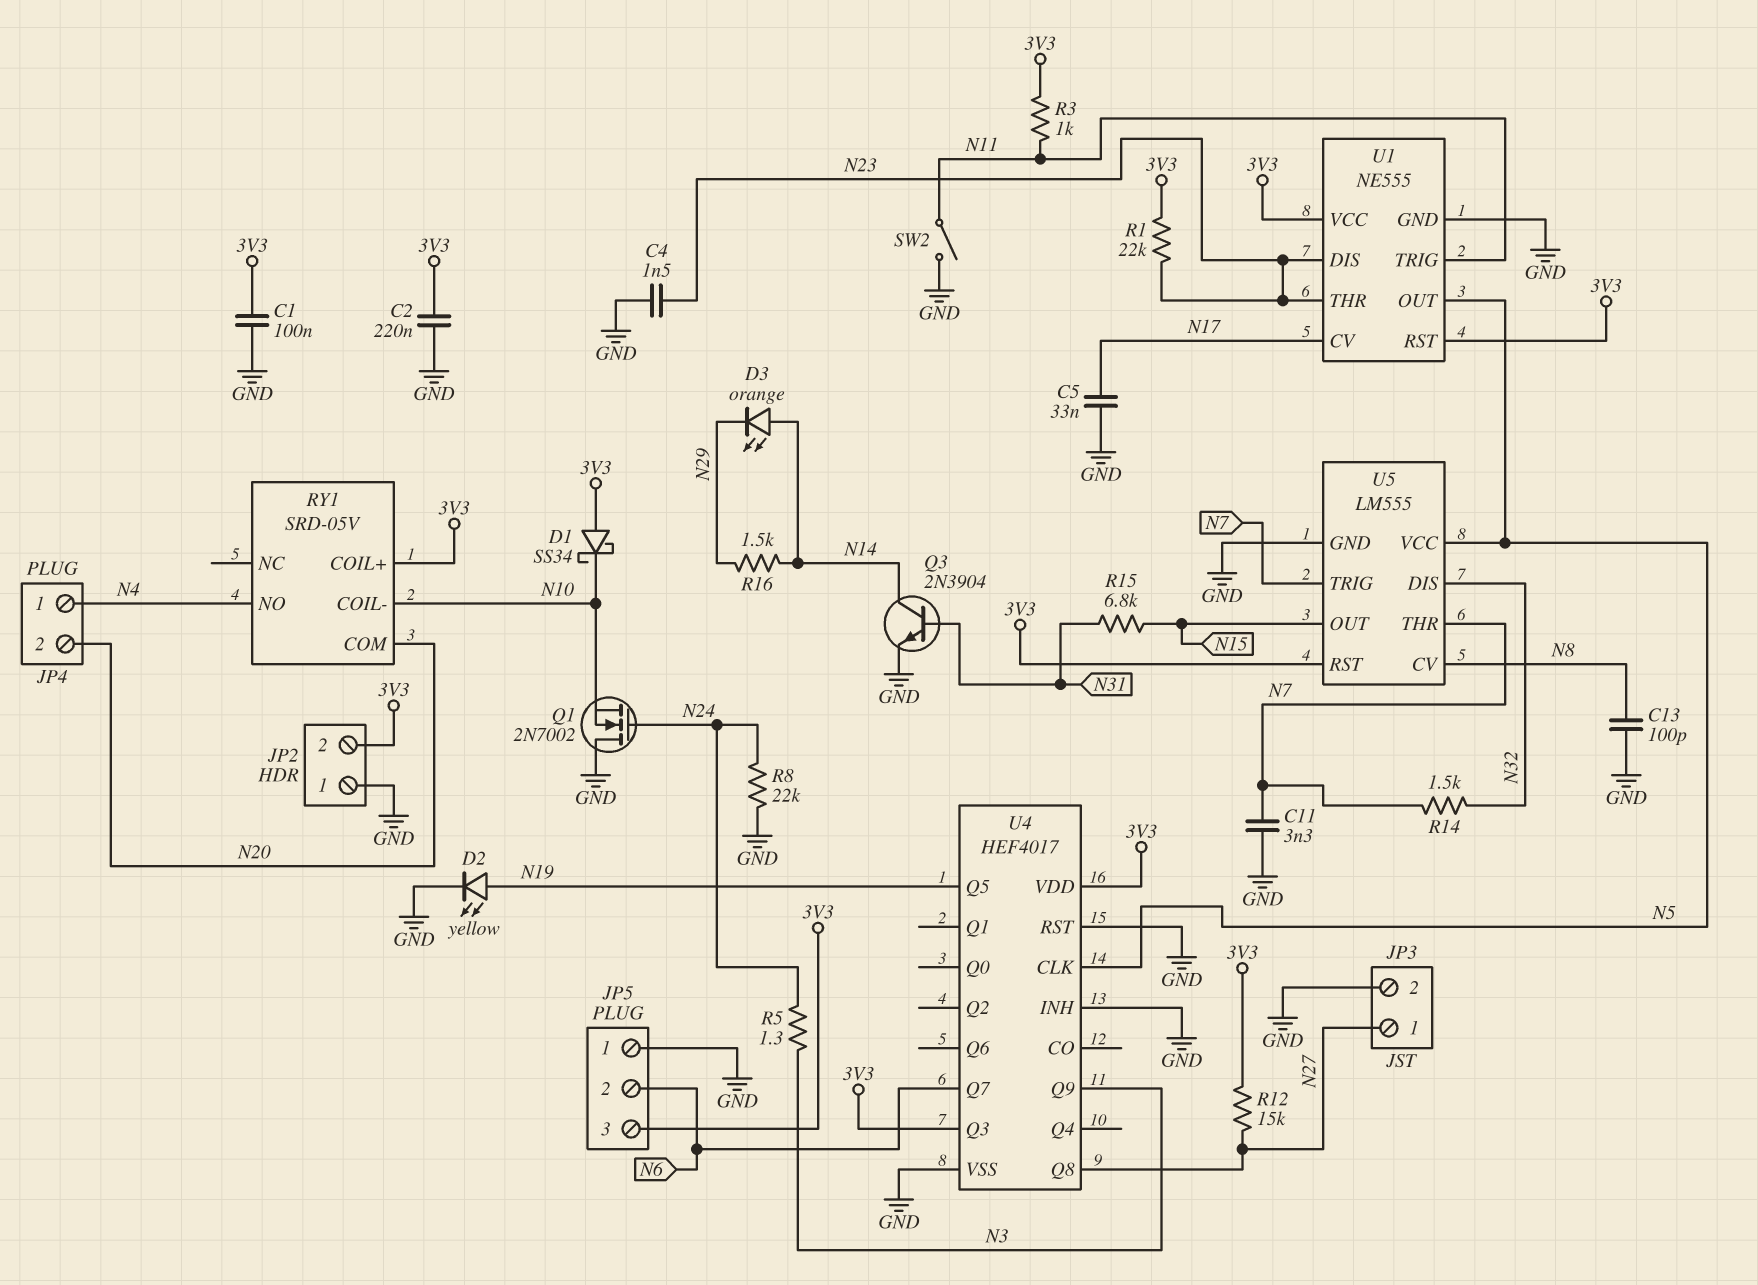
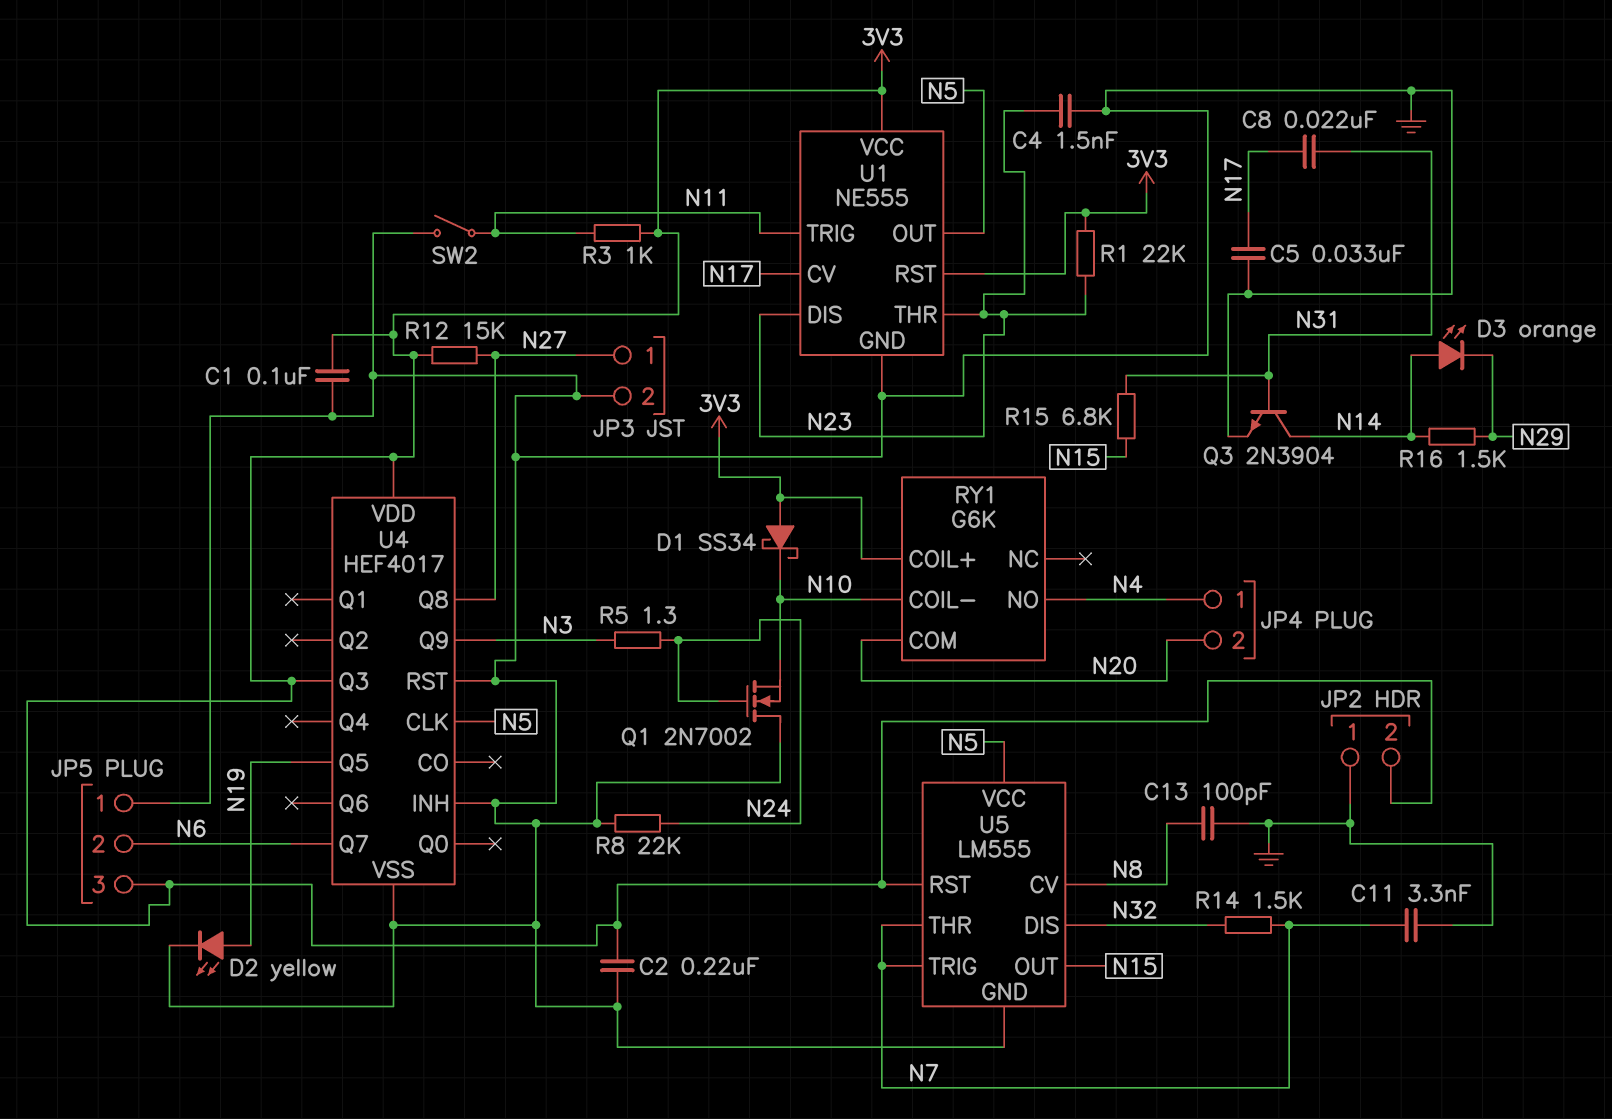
C8: none -> 22nF (N17, N31)
RY1: SRD-05V -> G6K

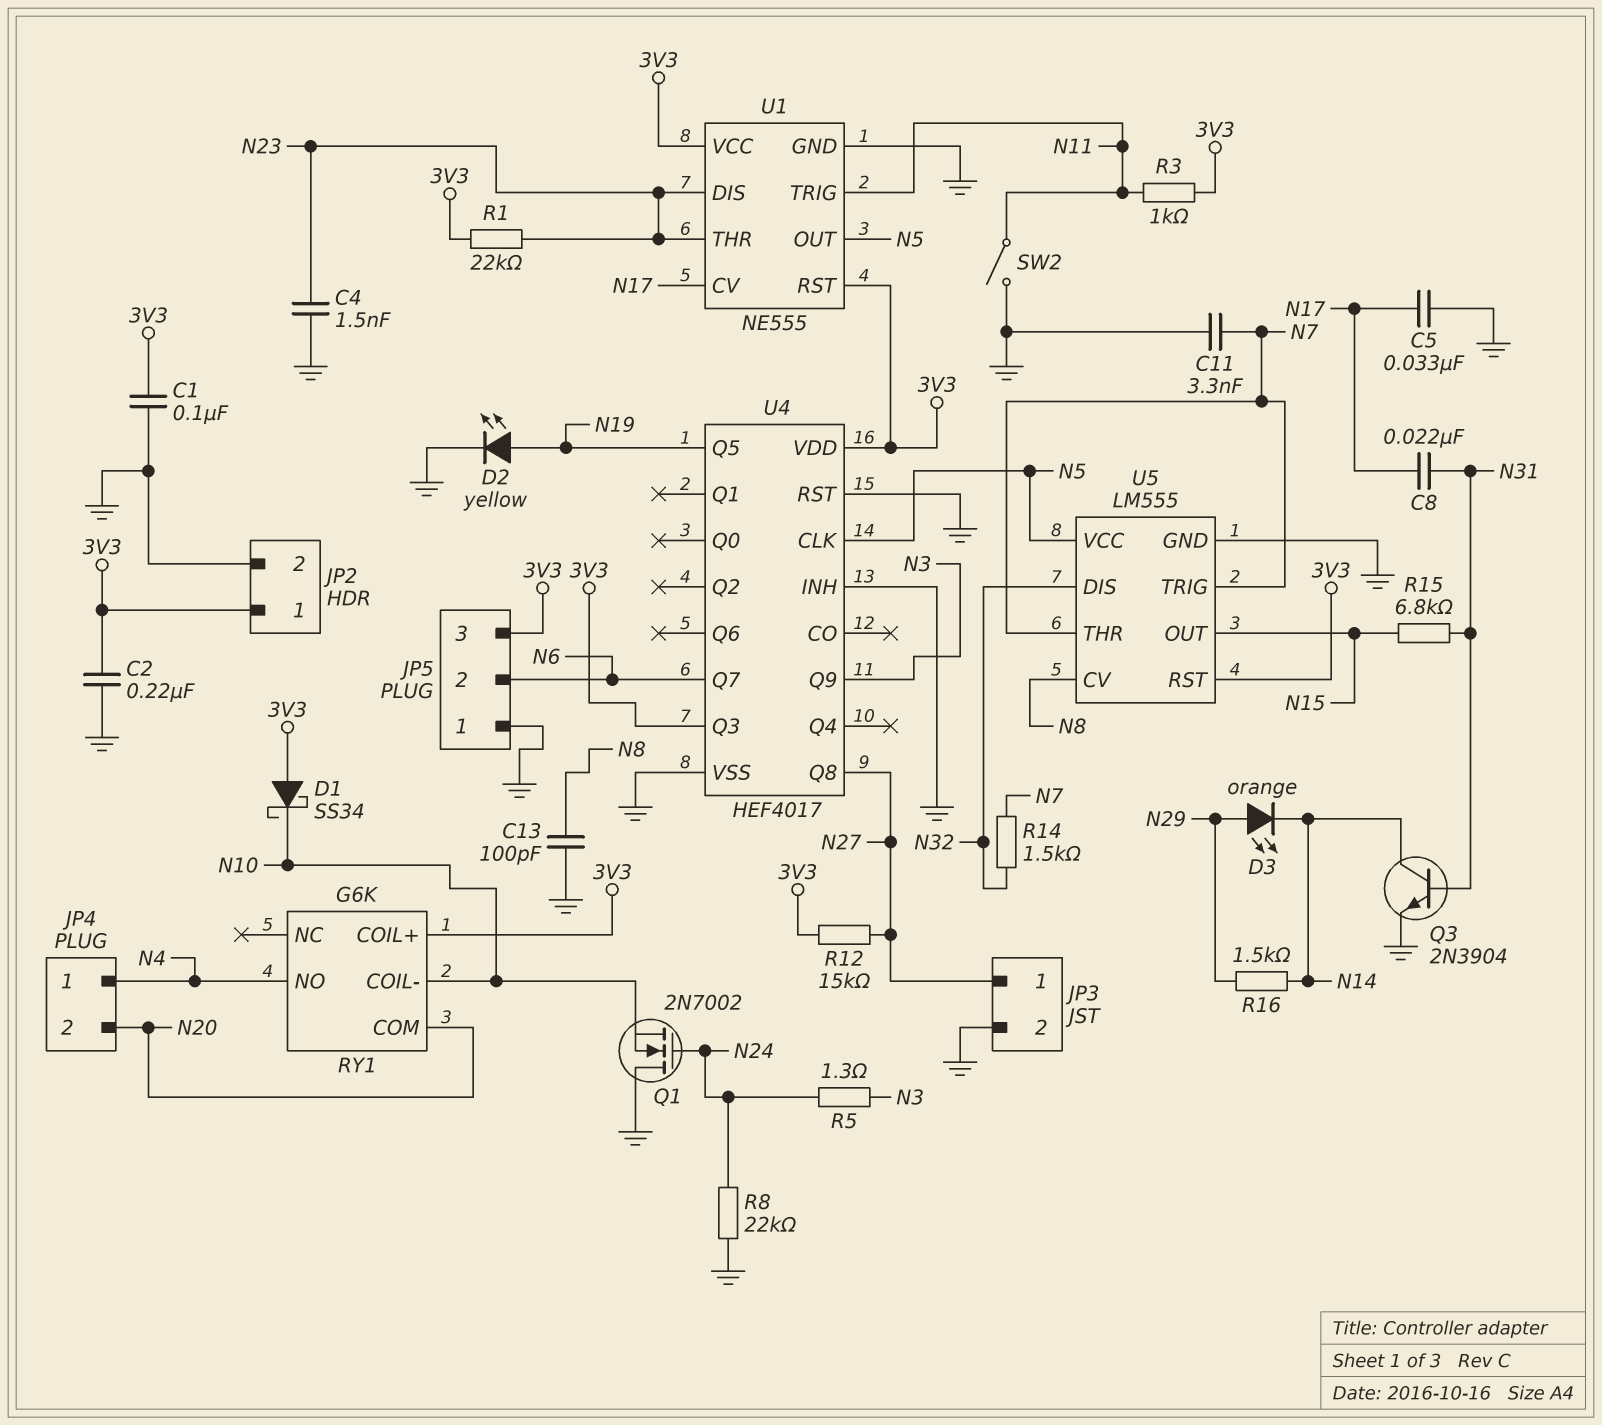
D3: LED orange (A N14, K N29) -> LED orange (A N29, K N14)
JP2 pin 1: GND -> 3V3
JP2 pin 2: 3V3 -> GND

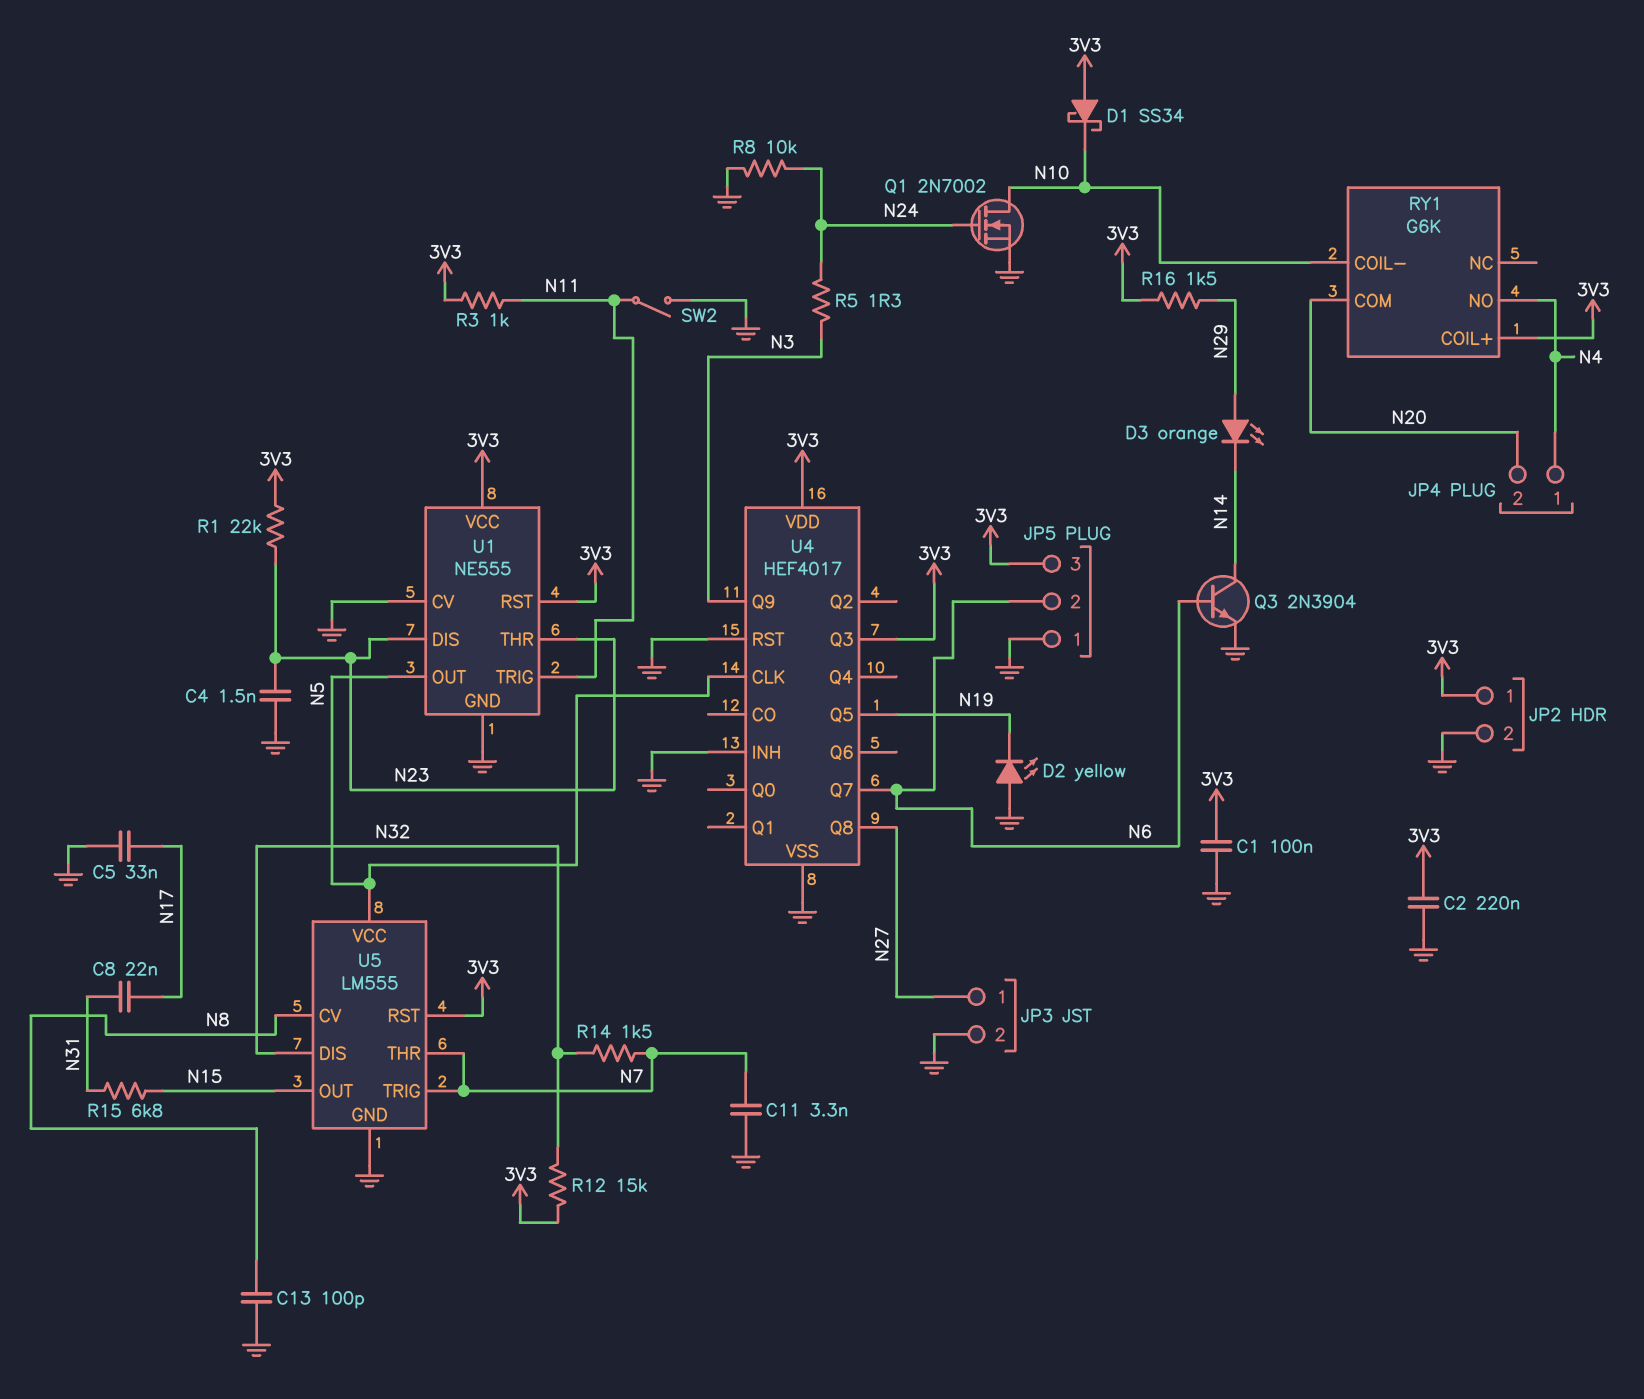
D2: LED yellow (A N19, K GND) -> LED yellow (A GND, K N19)
Q1: NMOS 2N7002 (G N24, D GND, S N10) -> NMOS 2N7002 (G N24, D N10, S GND)
Q3: NPN 2N3904 (B N31, C N14, E GND) -> NPN 2N3904 (B N6, C N14, E GND)
R8: 22k (GND, N24) -> 10k (GND, N24)
R12: 15k (3V3, N27) -> 15k (3V3, N32)
R16: 1.5k (N14, N29) -> 1.5k (3V3, N29)
U1 pin CV: N17 -> GND

